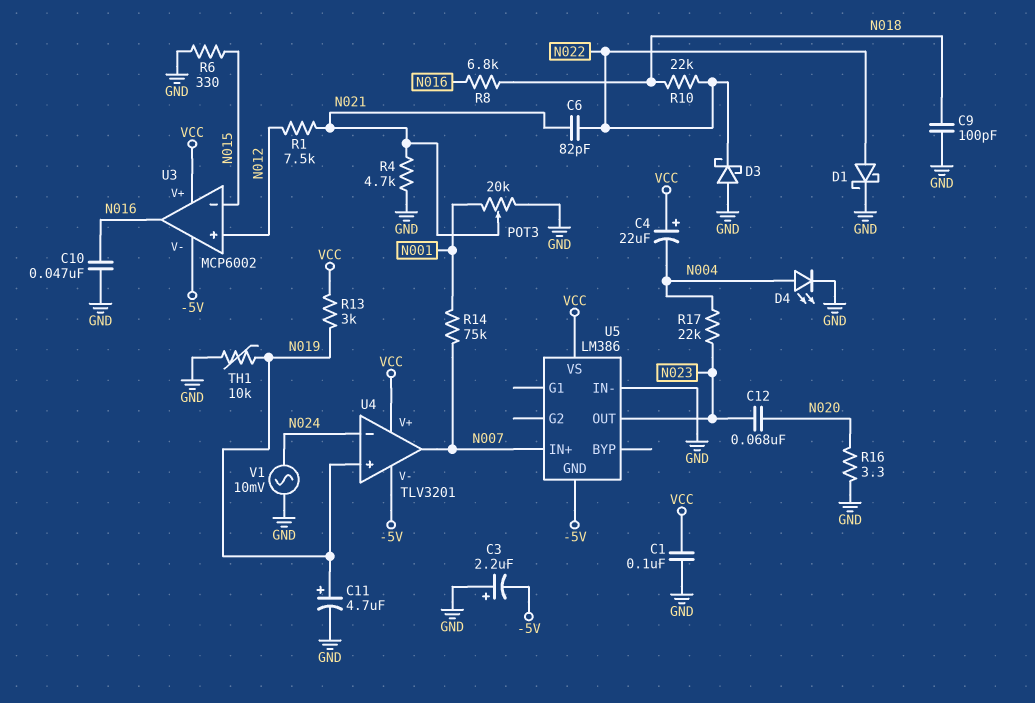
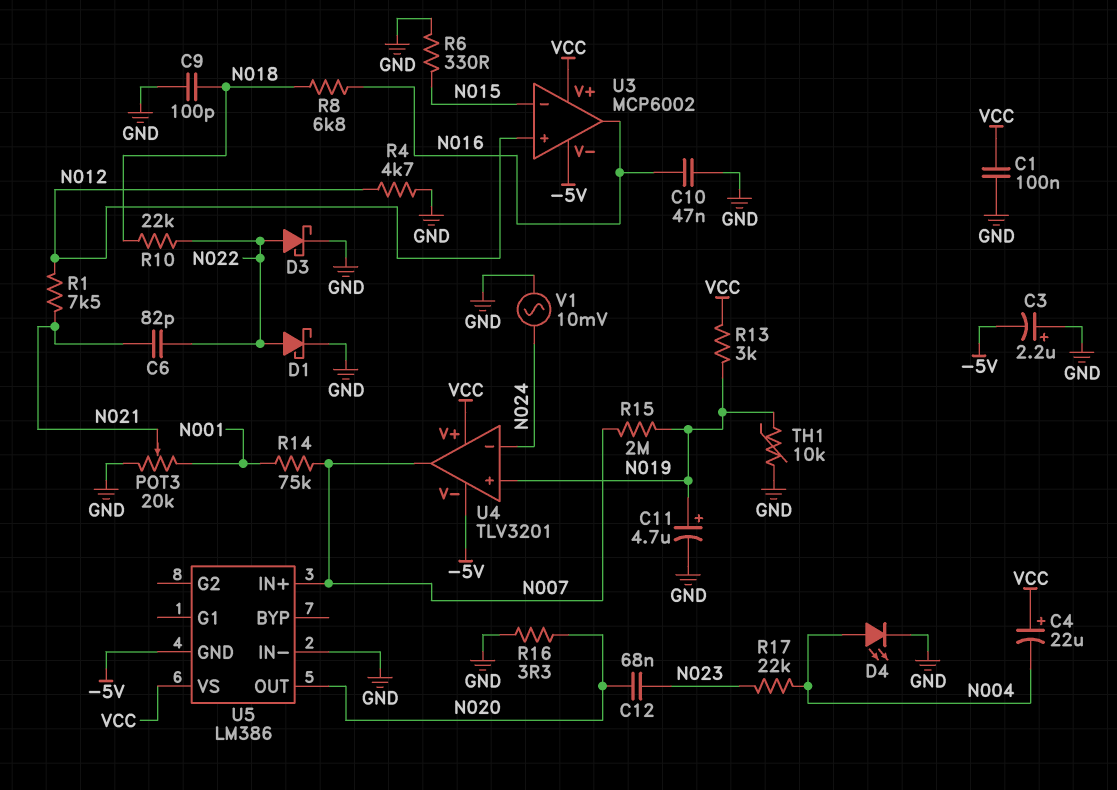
D3: schottky (A GND, K N022) -> schottky (A N022, K GND)
R4: 4.7k (GND, N021) -> 4.7k (GND, N012)
R15: none -> 2M (N007, N019)
U5 pin OUT: N023 -> N020

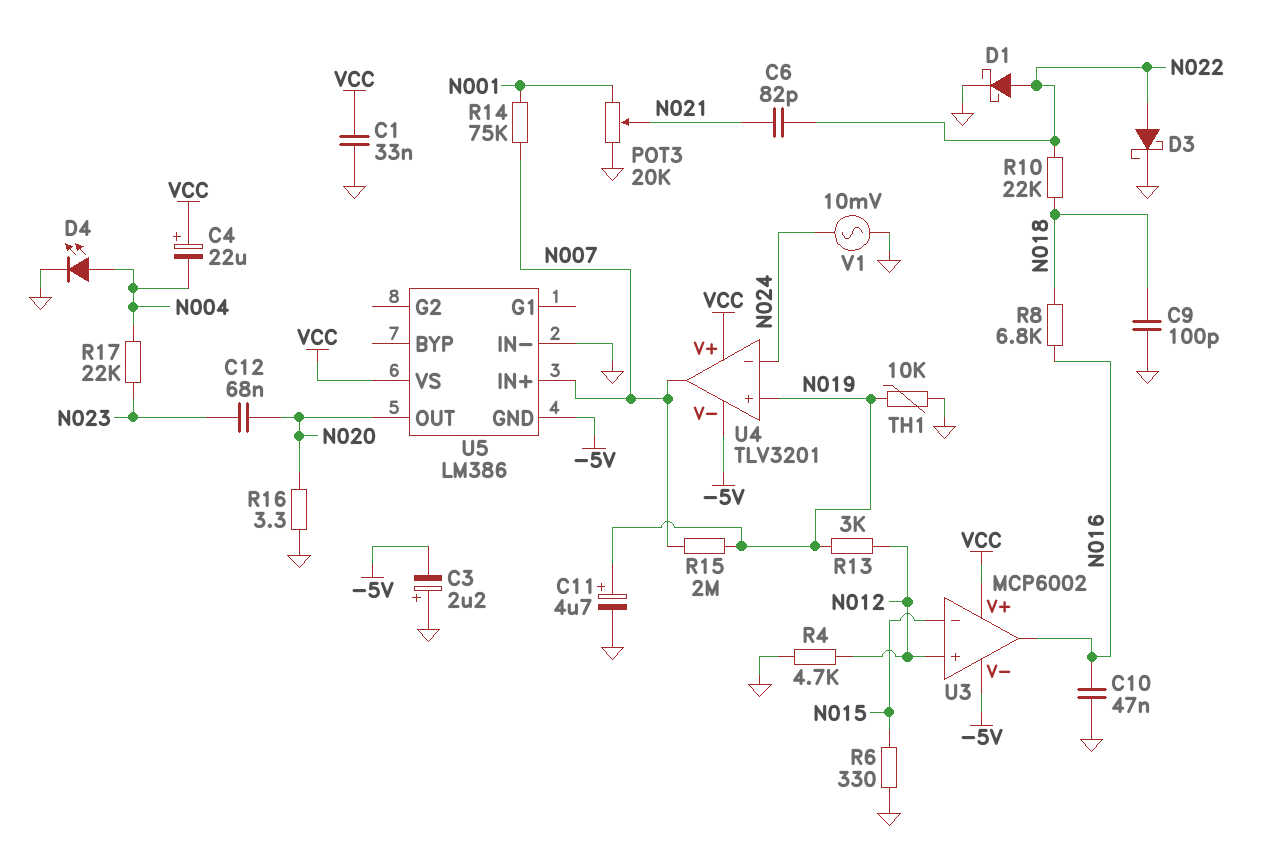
C1: 100nF (GND, VCC) -> 33nF (GND, VCC)
R1: 7.5k (N012, N021) -> none
R13: 3k (N019, VCC) -> 3k (N012, N019)

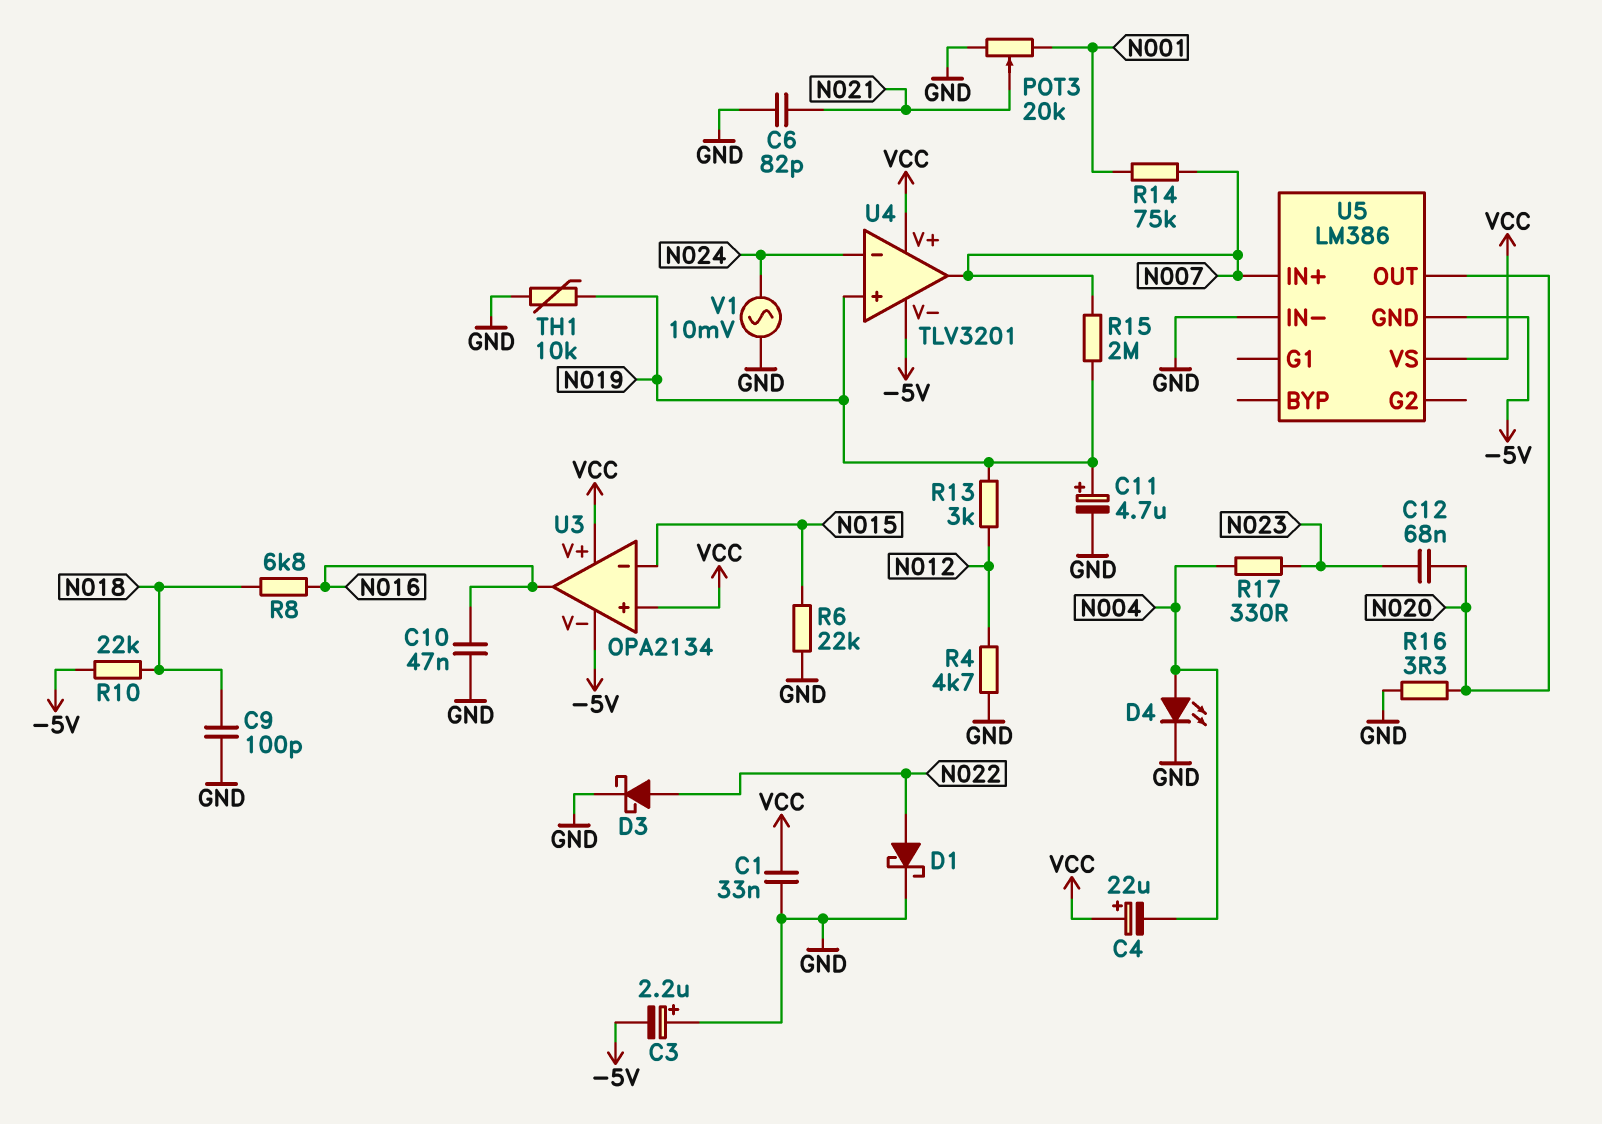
C6: 82pF (N021, N022) -> 82pF (GND, N021)
R6: 330 (GND, N015) -> 22k (GND, N015)
R10: 22k (N018, N022) -> 22k (-5V, N018)
R17: 22k (N004, N023) -> 330 (N004, N023)
U3: MCP6002 -> OPA2134
U3 pin in+: N012 -> VCC

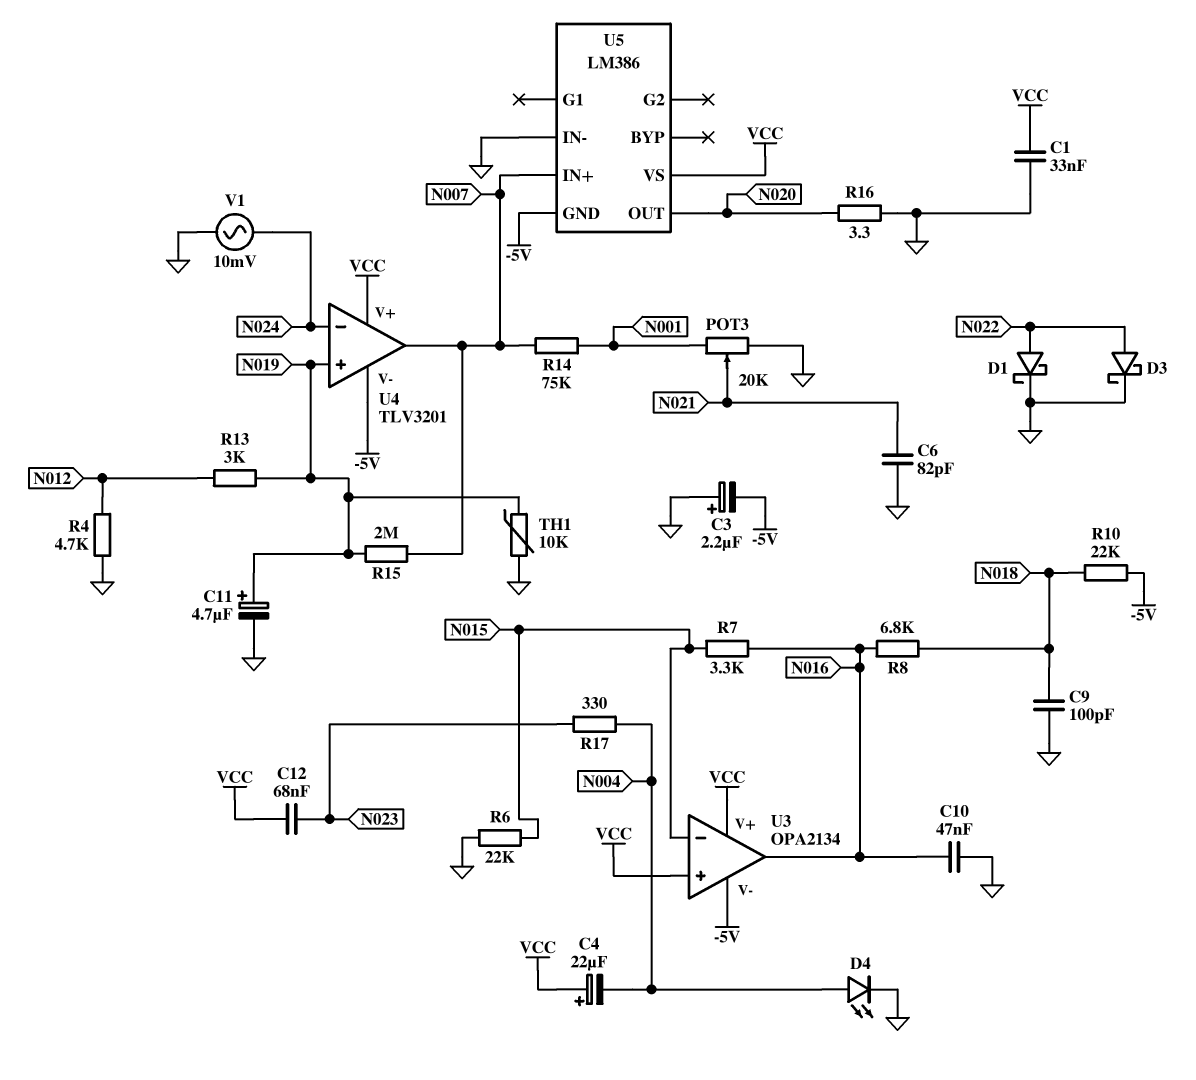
C12: 68nF (N020, N023) -> 68nF (N023, VCC)
R7: none -> 3.3k (N015, N016)

